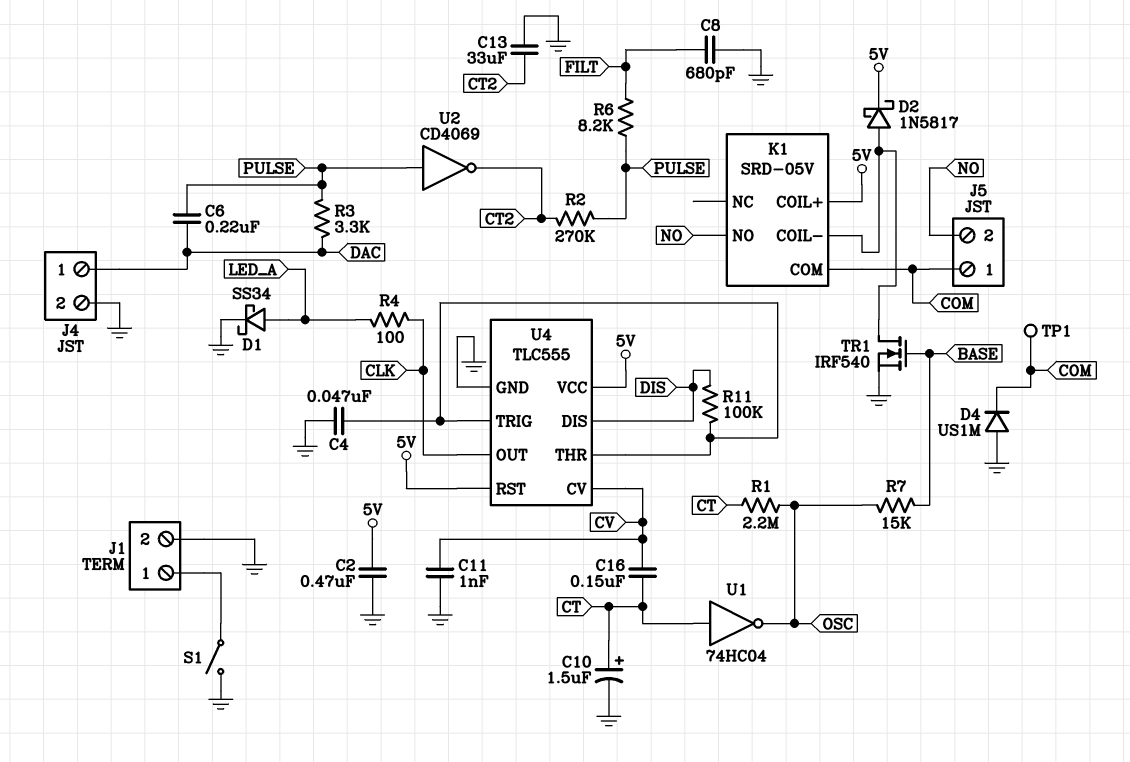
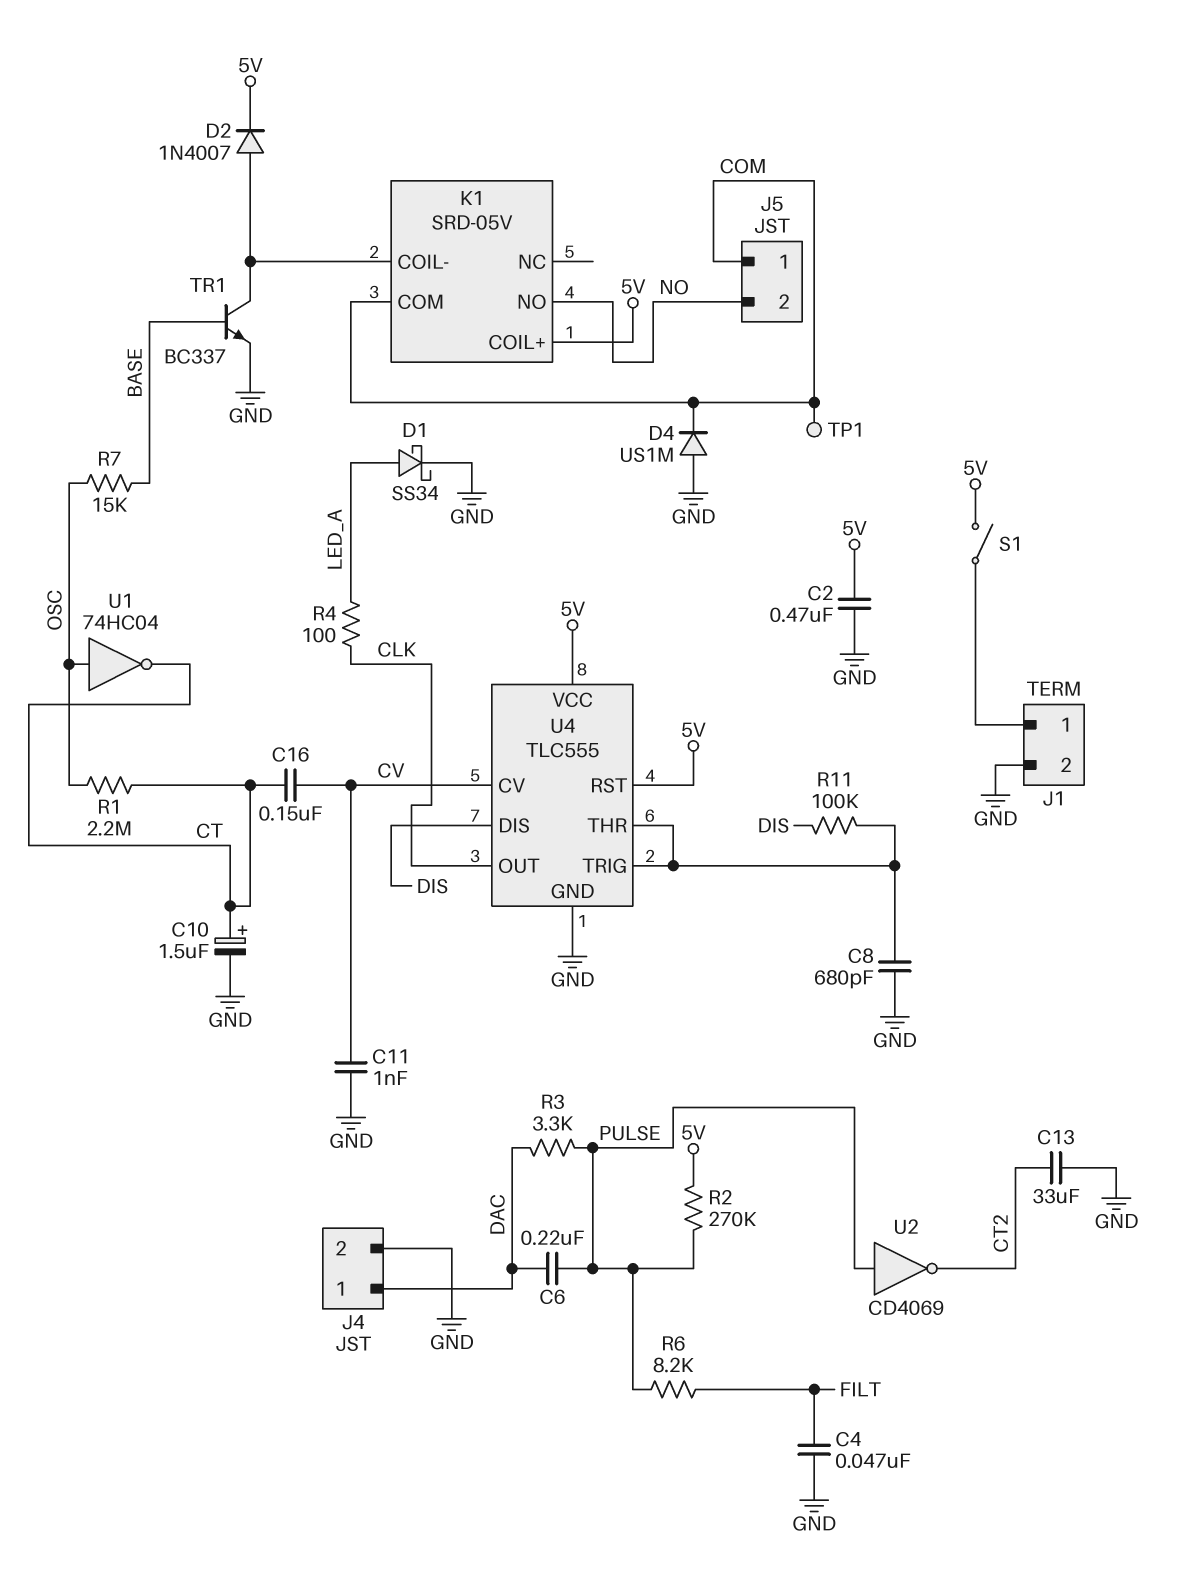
C4: 47nF (GND, U4/THR) -> 47nF (FILT, GND)
C8: 680pF (FILT, GND) -> 680pF (GND, U4/THR)
D2: schottky 1N5817 (A K1/COIL-, K 5V) -> diode 1N4007 (A K1/COIL-, K 5V)
R2: 270k (CT2, PULSE) -> 270k (5V, PULSE)
S1: switch (GND, J1/1) -> switch (5V, J1/1)
TR1: NMOS IRF540 (G BASE, D K1/COIL-, S GND) -> NPN BC337 (B BASE, C K1/COIL-, E GND)
U1: NOT 74HC04 (in CT, out OSC) -> NOT 74HC04 (in OSC, out CT)

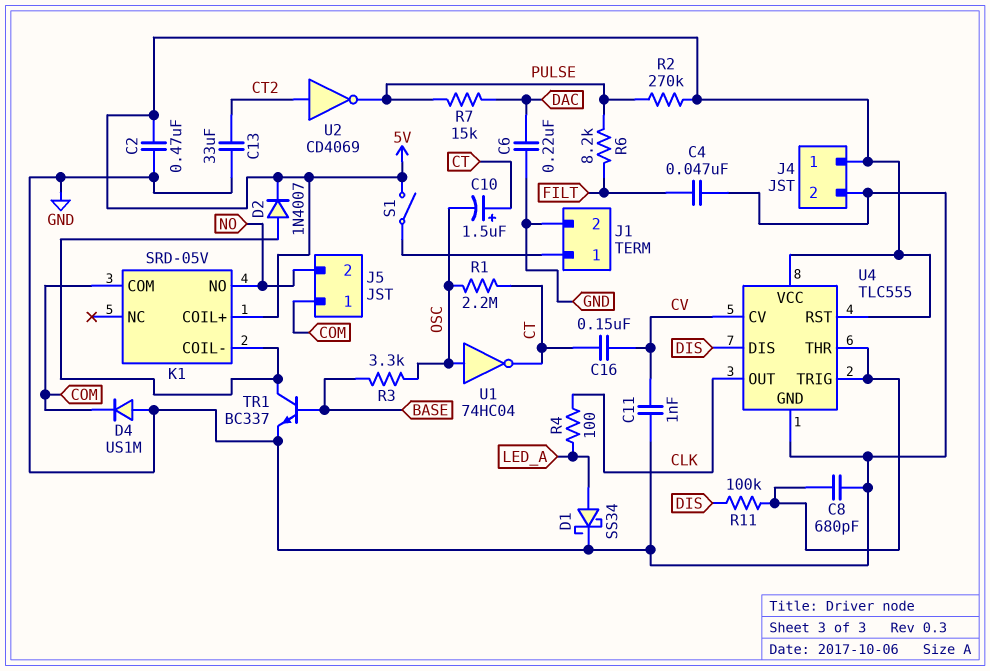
C6: 220nF (DAC, PULSE) -> 220nF (DAC, GND)
C10: 1.5uF (plus CT, minus GND) -> 1.5uF (plus CT, minus OSC)
J4 pin 1: DAC -> 5V
R3: 3.3k (DAC, PULSE) -> 3.3k (BASE, OSC)
R7: 15k (BASE, OSC) -> 15k (DAC, PULSE)
TP1: test point (COM) -> none
U2: NOT CD4069 (in PULSE, out CT2) -> NOT CD4069 (in CT2, out PULSE)

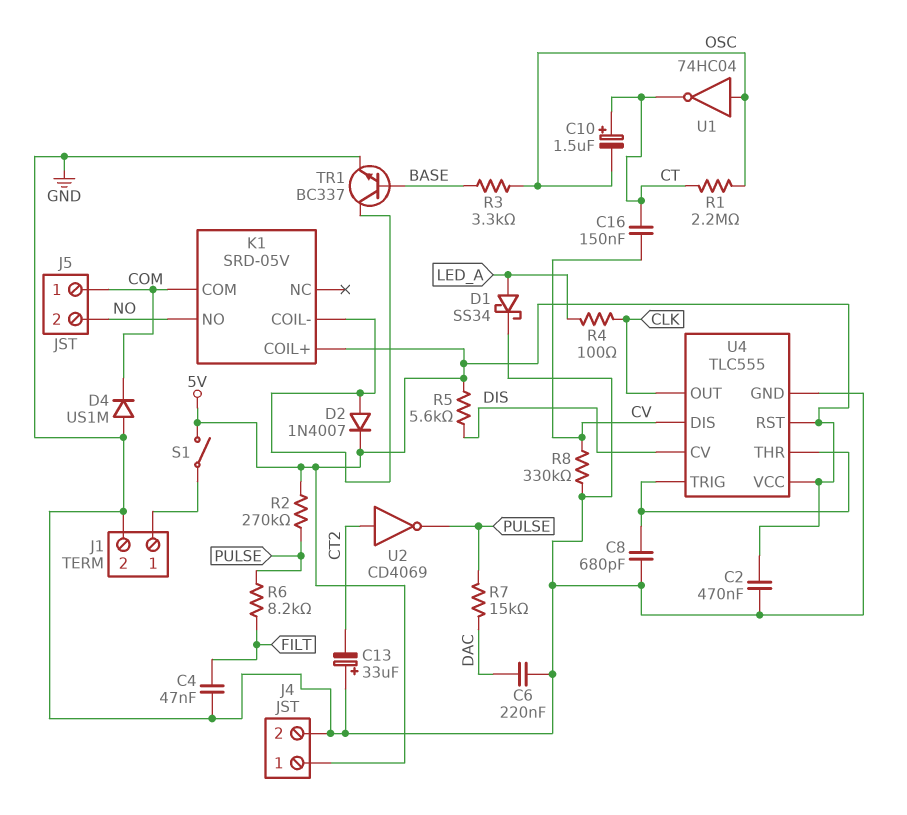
C11: 1nF (CV, GND) -> none
C13: 33uF (CT2, GND) -> 33uF (plus GND, minus CT2)
R5: none -> 5.6k (5V, DIS)
R8: none -> 330k (CV, GND)
R11: 100k (DIS, U4/THR) -> none
U4 pin CV: CV -> DIS
U4 pin DIS: DIS -> CV

